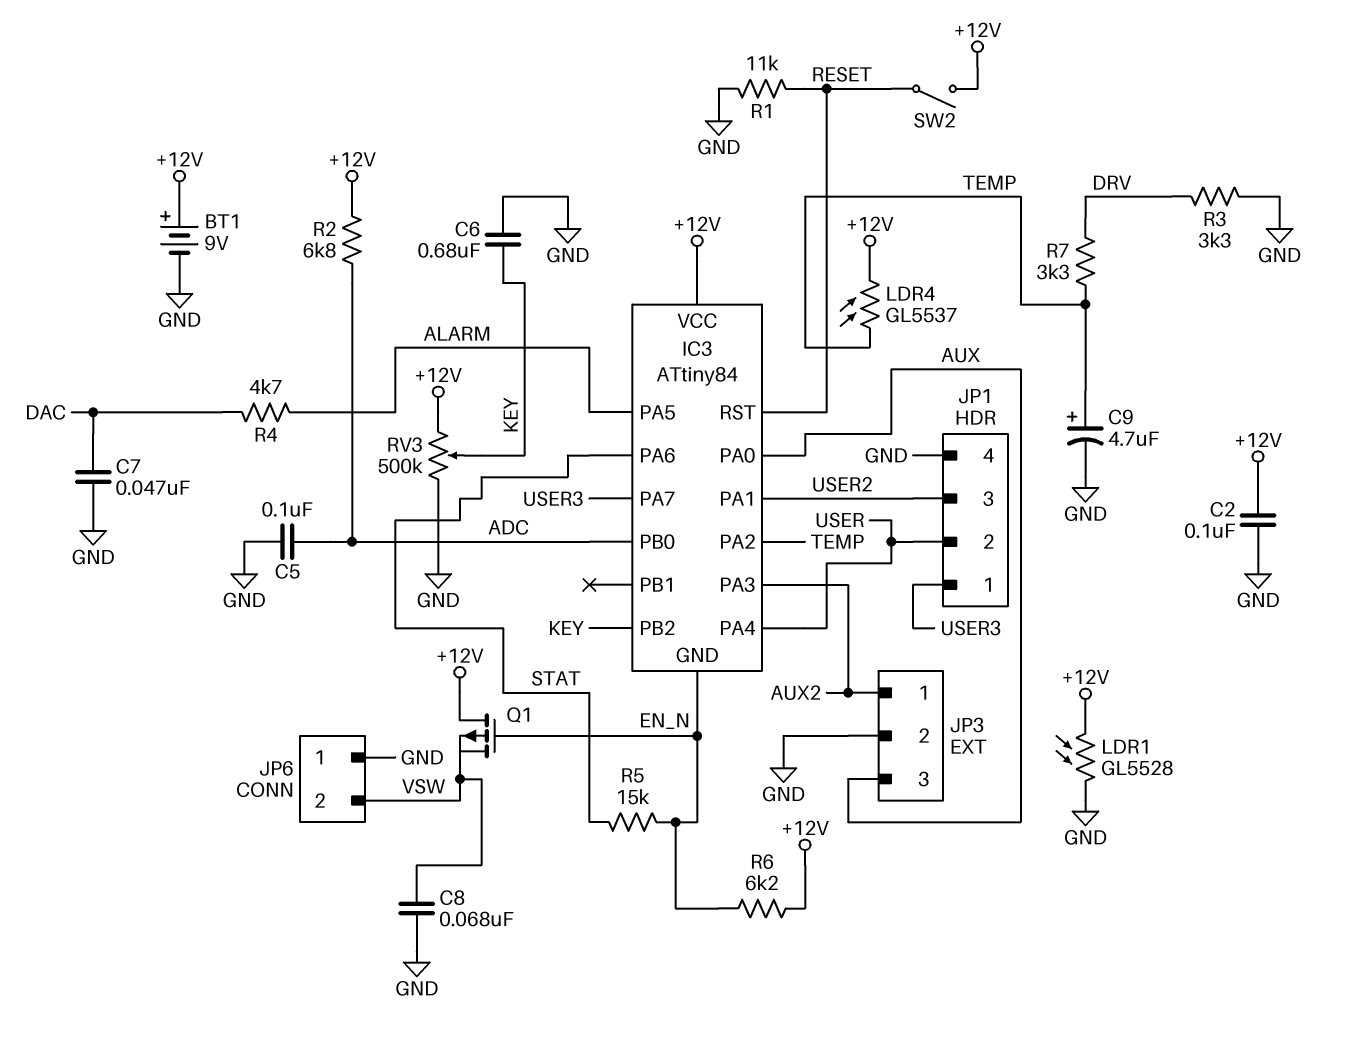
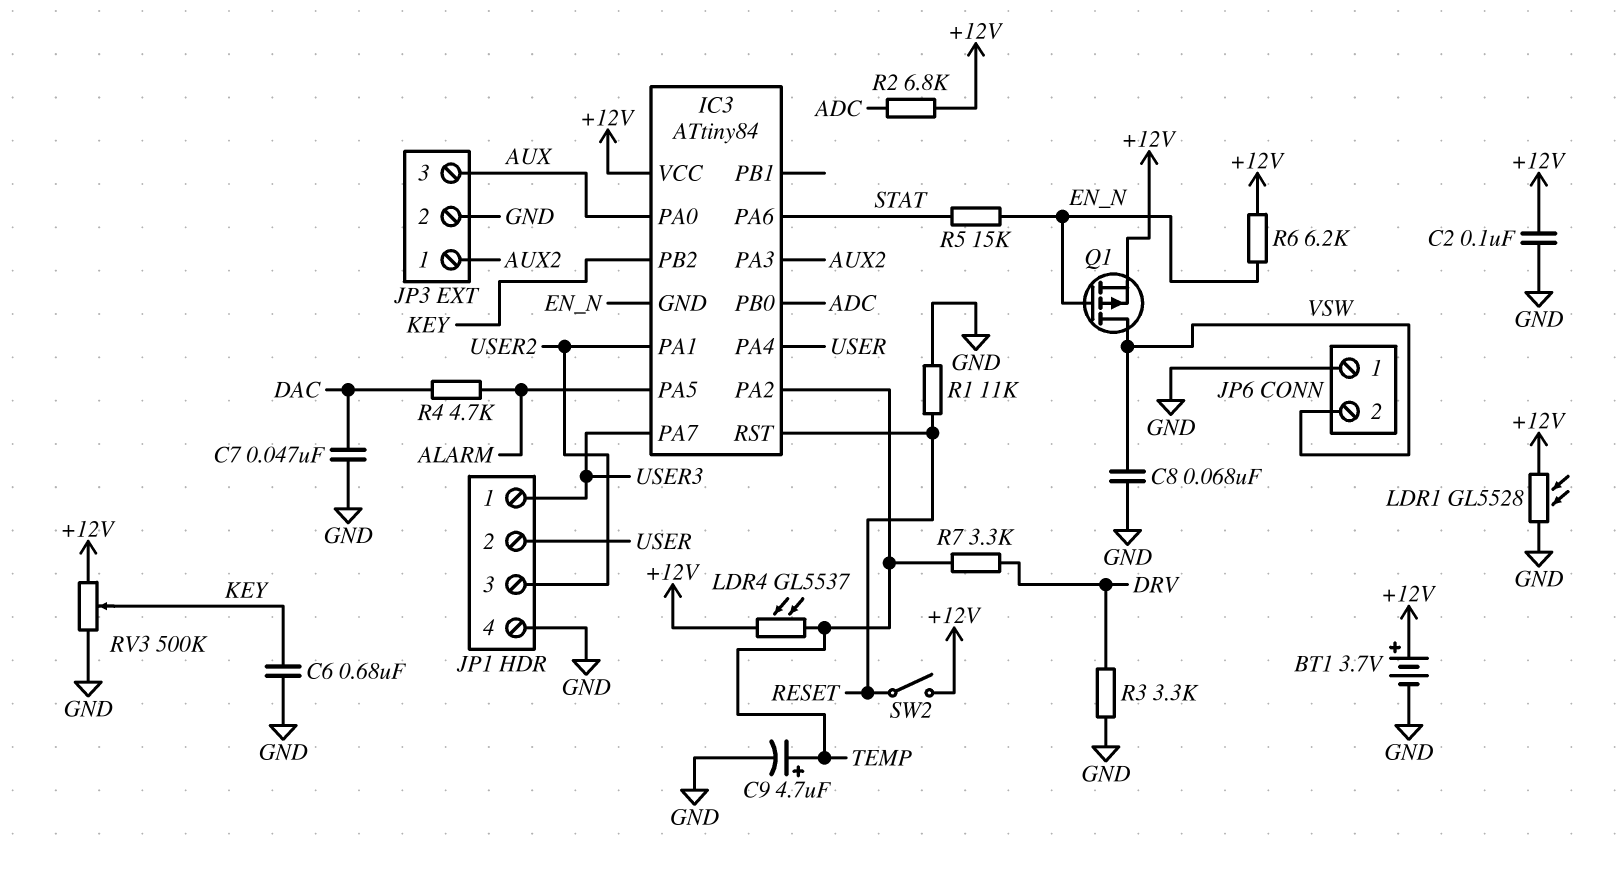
BT1: 9V (plus +12V, minus GND) -> 3.7V (plus +12V, minus GND)
C5: 100nF (ADC, GND) -> none
Q1: PMOS (G EN_N, D +12V, S VSW) -> PMOS (G EN_N, D VSW, S +12V)

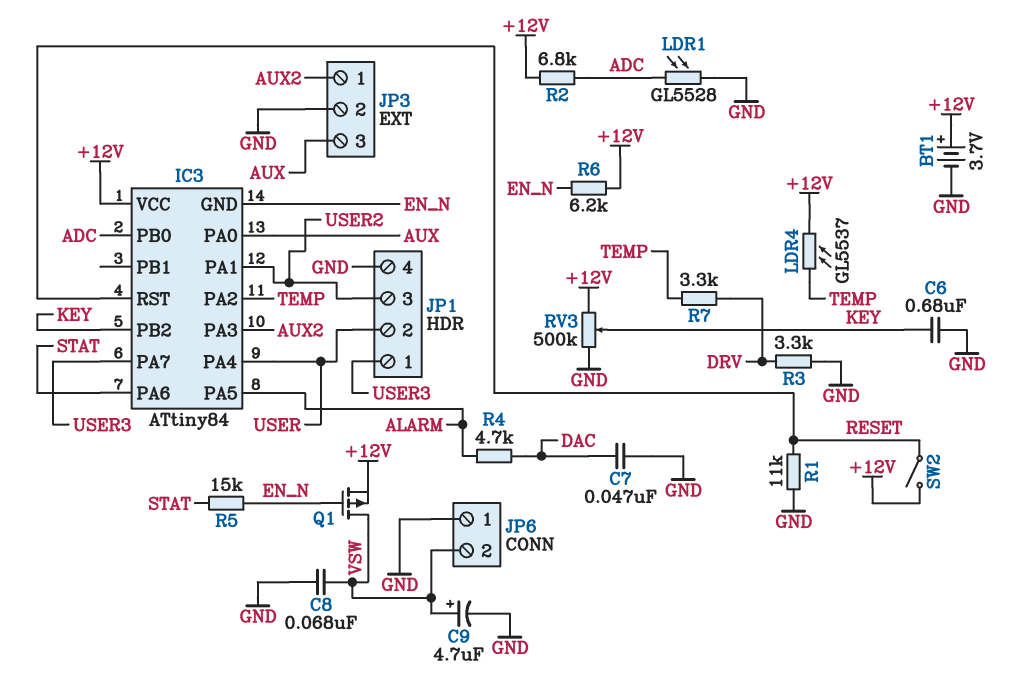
C2: 100nF (+12V, GND) -> none
C9: 4.7uF (plus TEMP, minus GND) -> 4.7uF (plus VSW, minus GND)
LDR1: GL5528 (+12V, GND) -> GL5528 (ADC, GND)

